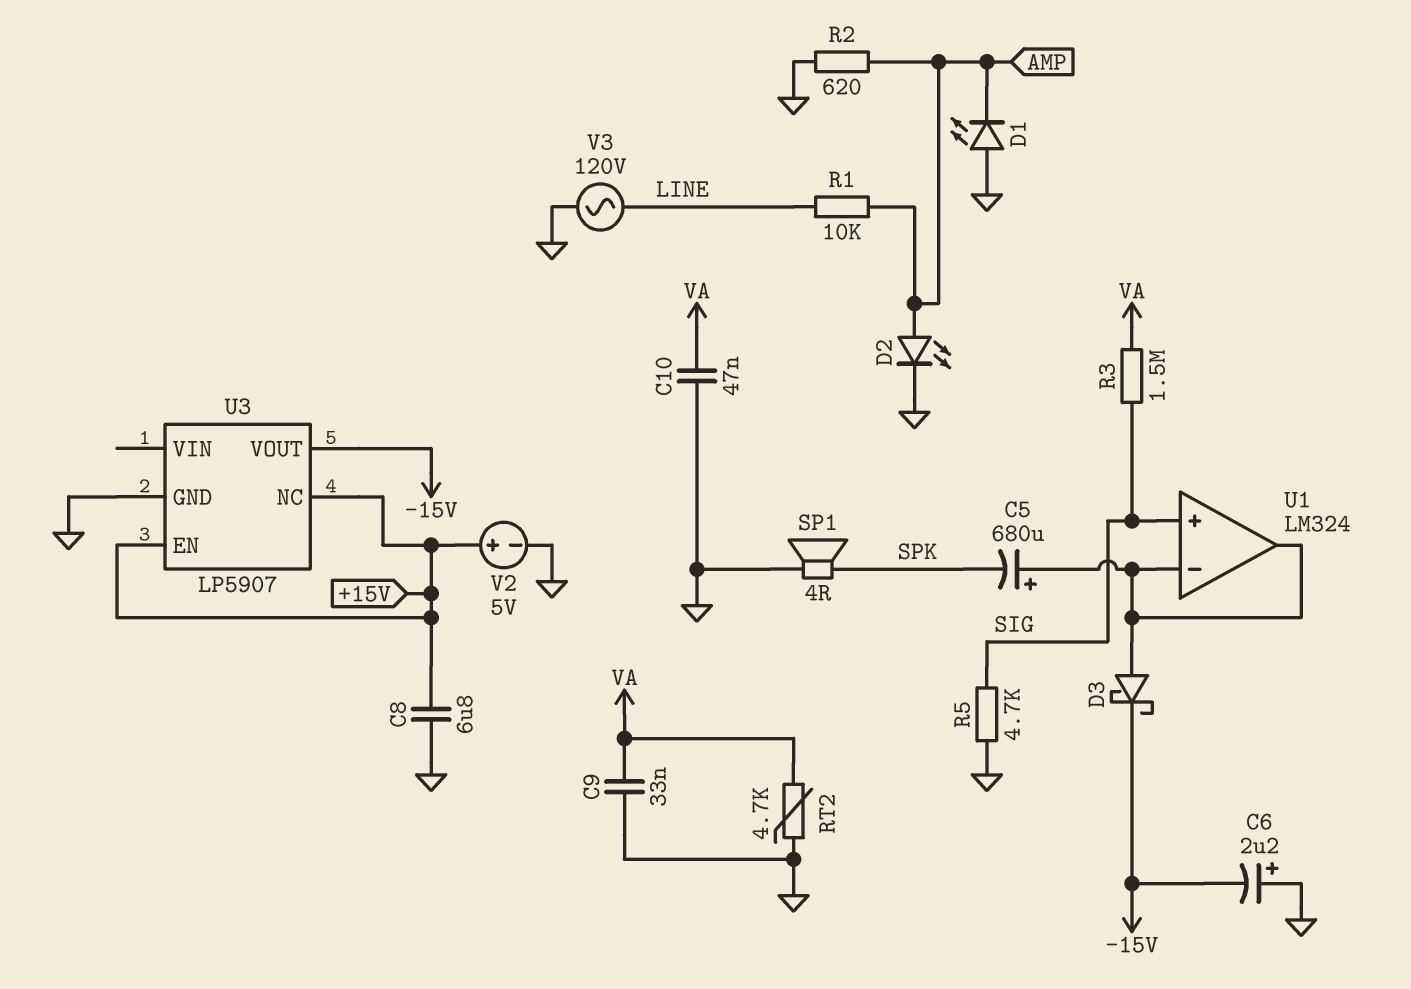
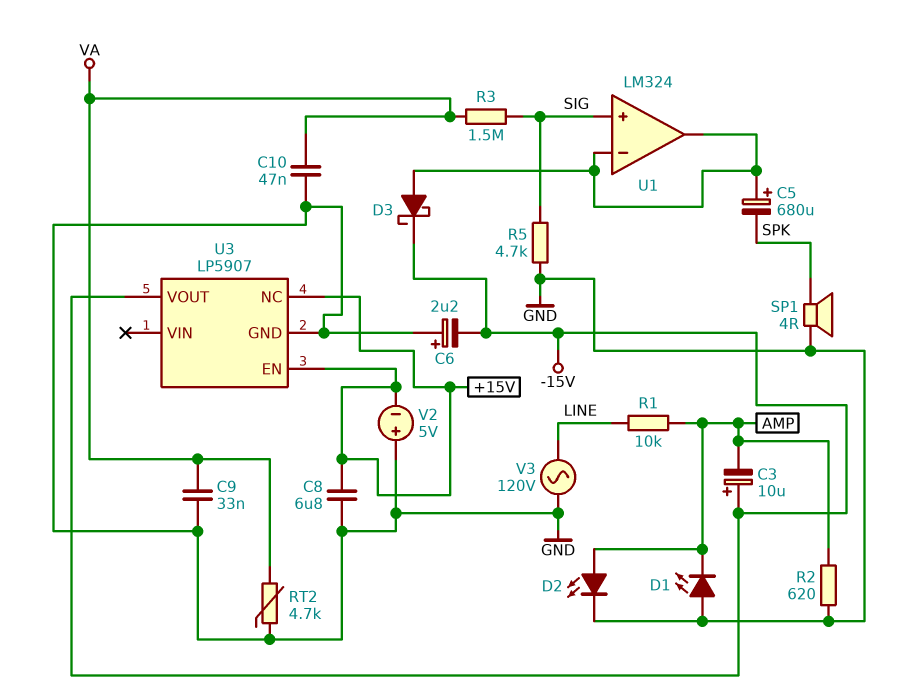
C3: none -> 10uF (plus -15V, minus AMP)
V2: 5V (plus +15V, minus GND) -> 5V (plus GND, minus +15V)

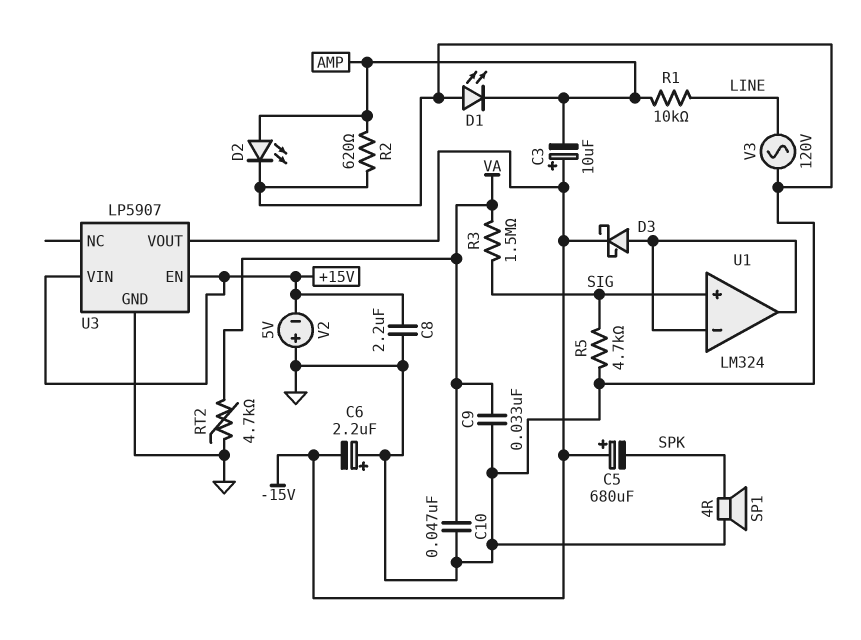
C5: 680uF (plus U1/in-, minus SPK) -> 680uF (plus -15V, minus SPK)
C8: 6.8uF (+15V, GND) -> 2.2uF (+15V, GND)
U3 pin NC: +15V -> none
U3 pin VIN: none -> +15V

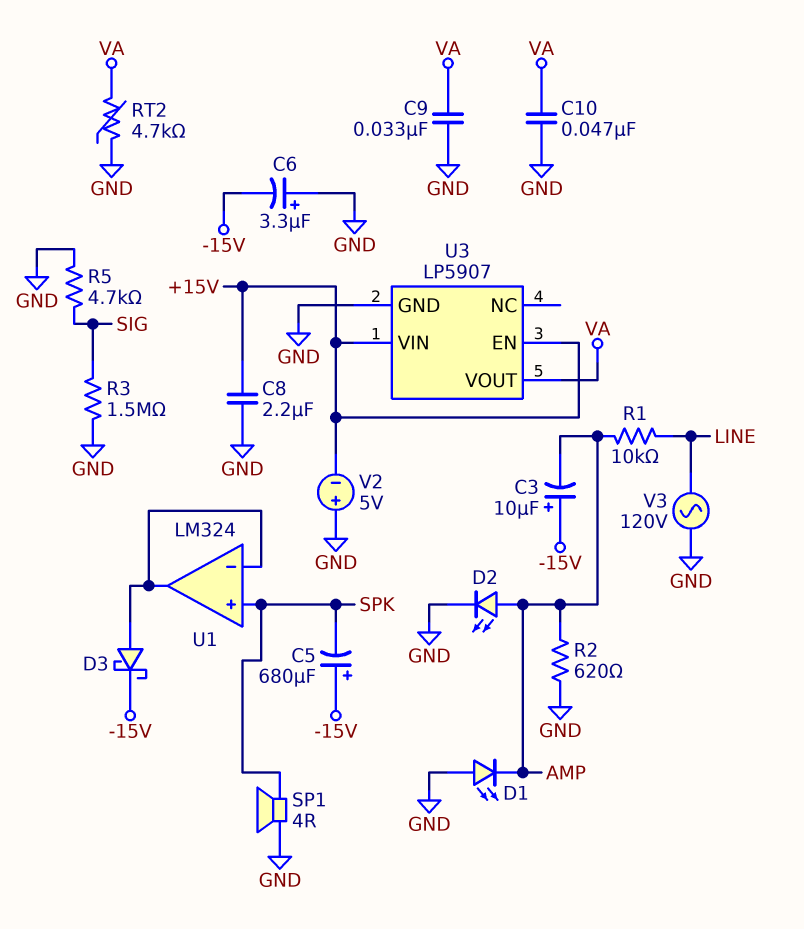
C6: 2.2uF (plus GND, minus -15V) -> 3.3uF (plus GND, minus -15V)
R3: 1.5M (SIG, VA) -> 1.5M (GND, SIG)
U1 pin in+: SIG -> SPK
U3 pin VOUT: -15V -> VA

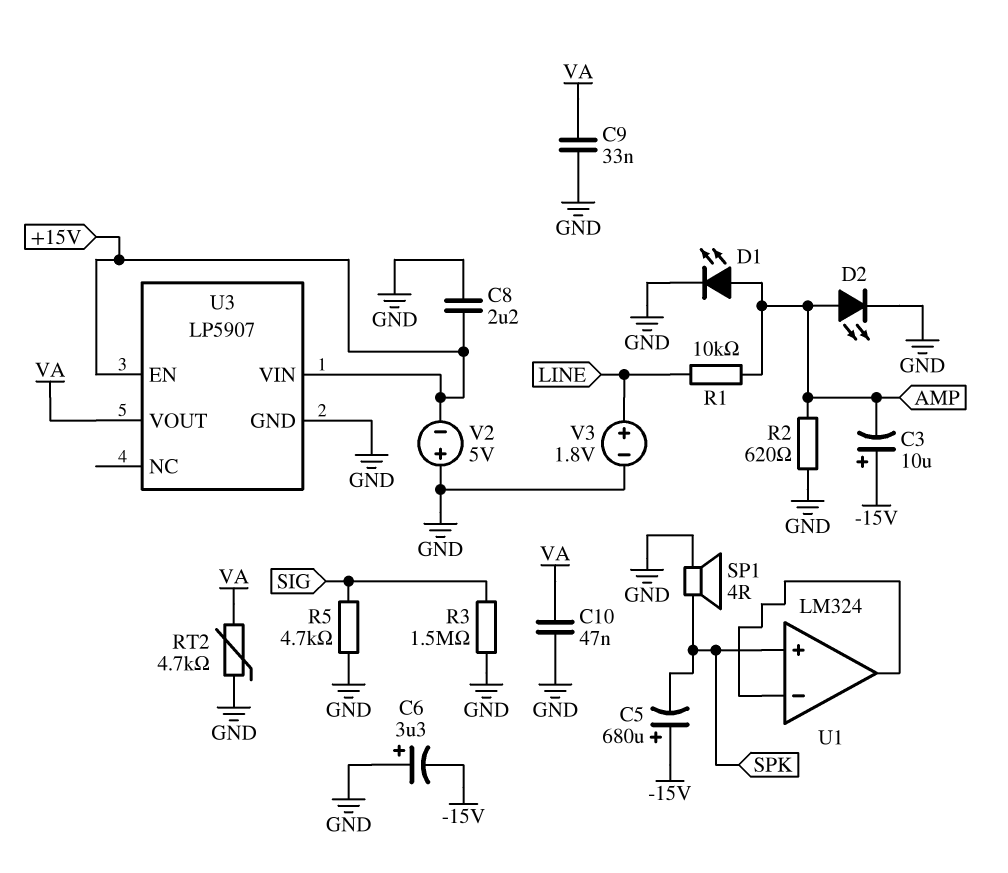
D1: LED (A GND, K AMP) -> LED (A AMP, K GND)
D3: schottky (A U1/in-, K -15V) -> none
V3: AC 120V (GND, LINE) -> 1.8V (plus LINE, minus GND)

